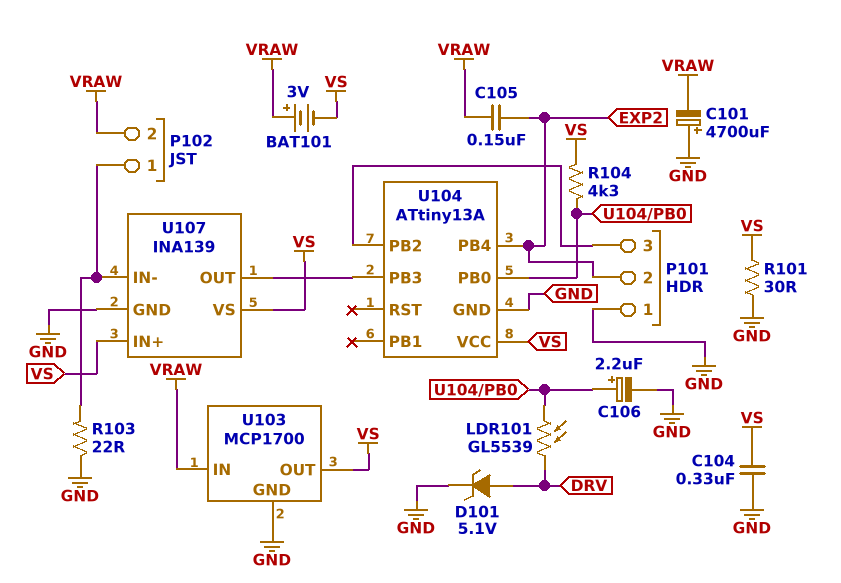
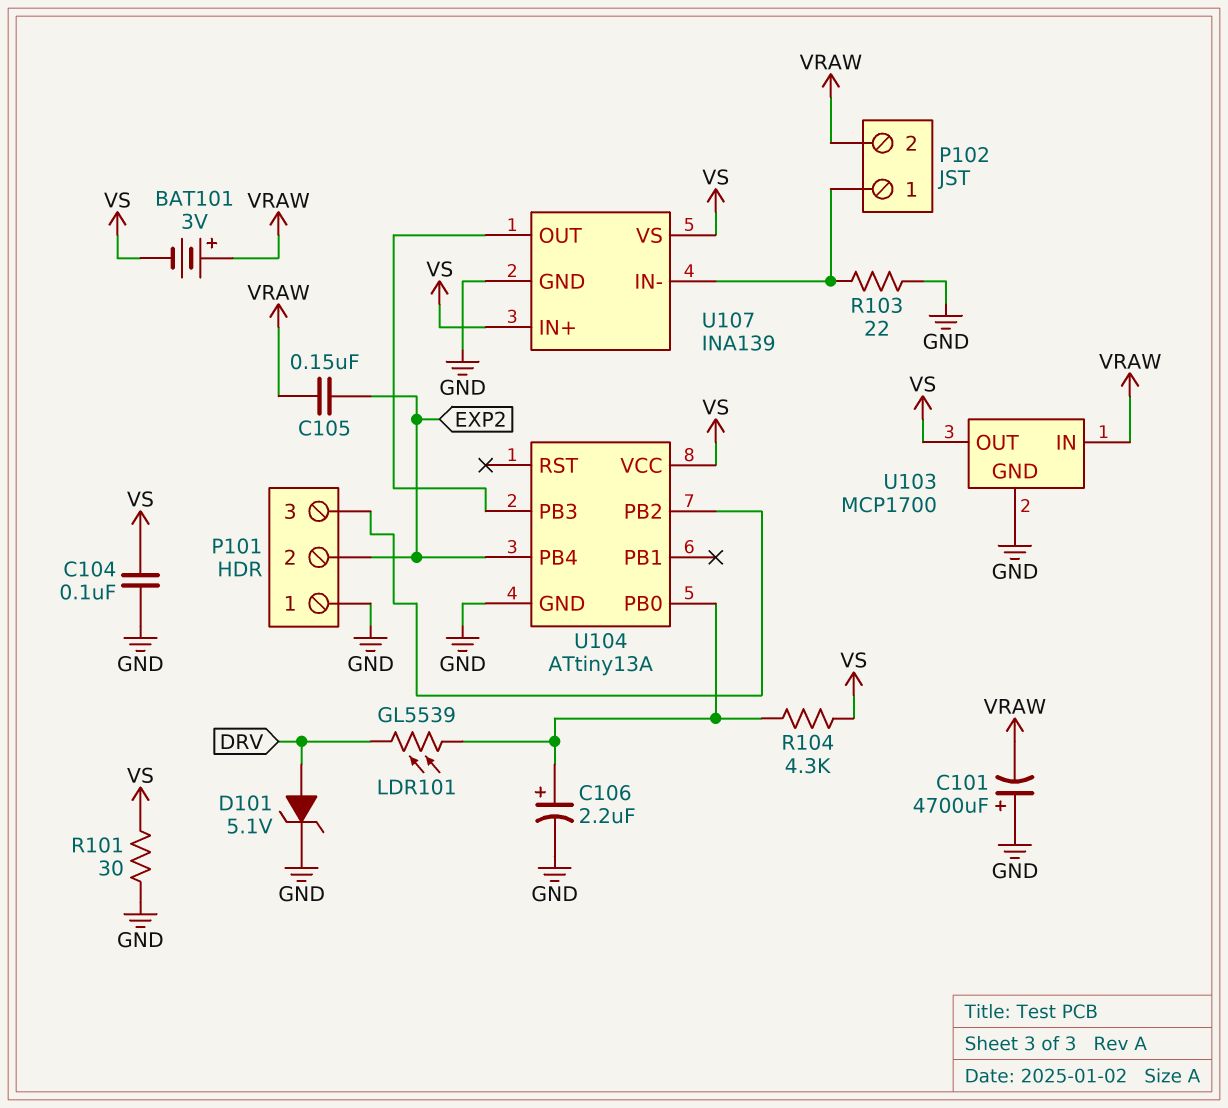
C104: 330nF (GND, VS) -> 100nF (GND, VS)

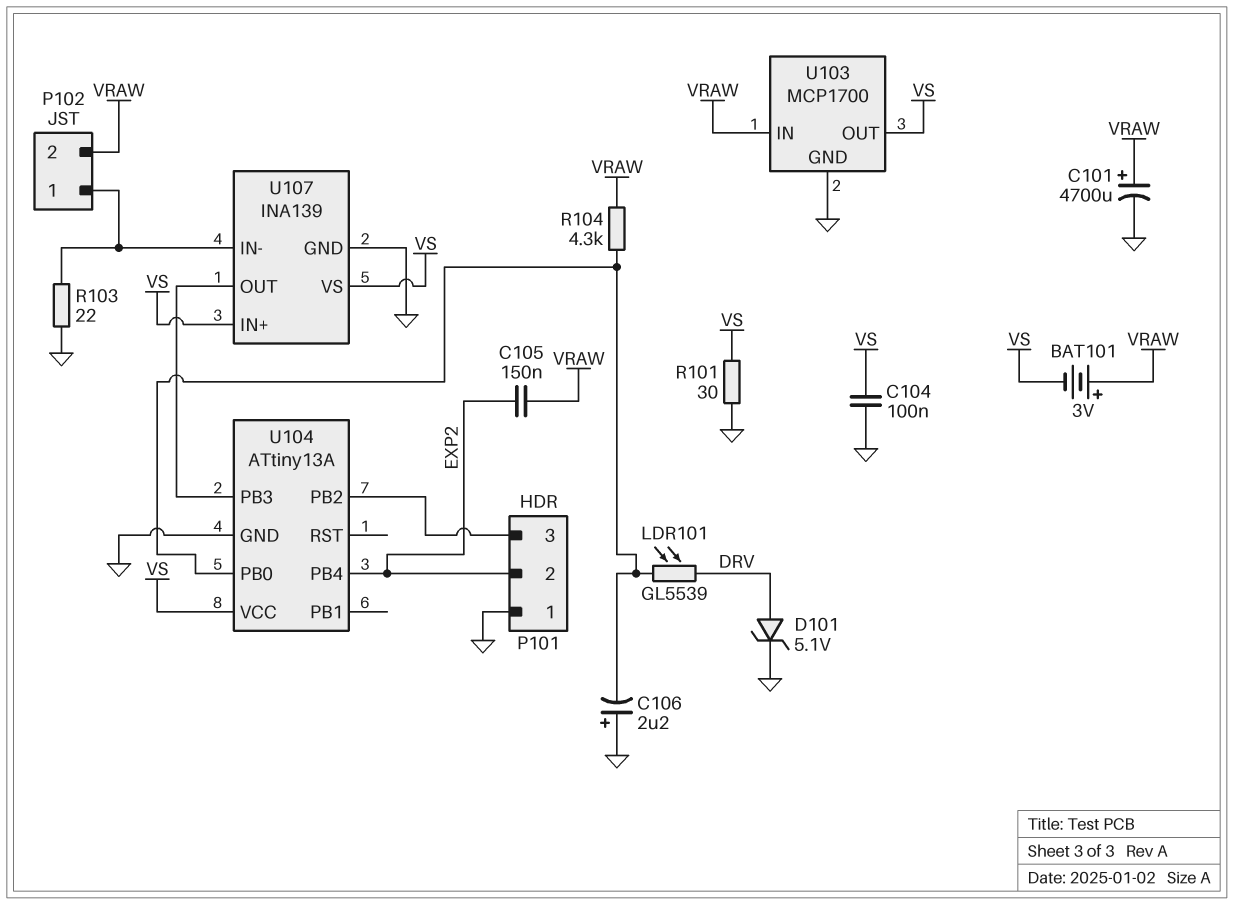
C101: 4700uF (plus GND, minus VRAW) -> 4700uF (plus VRAW, minus GND)
C106: 2.2uF (plus U104/PB0, minus GND) -> 2.2uF (plus GND, minus U104/PB0)
R104: 4.3k (U104/PB0, VS) -> 4.3k (U104/PB0, VRAW)

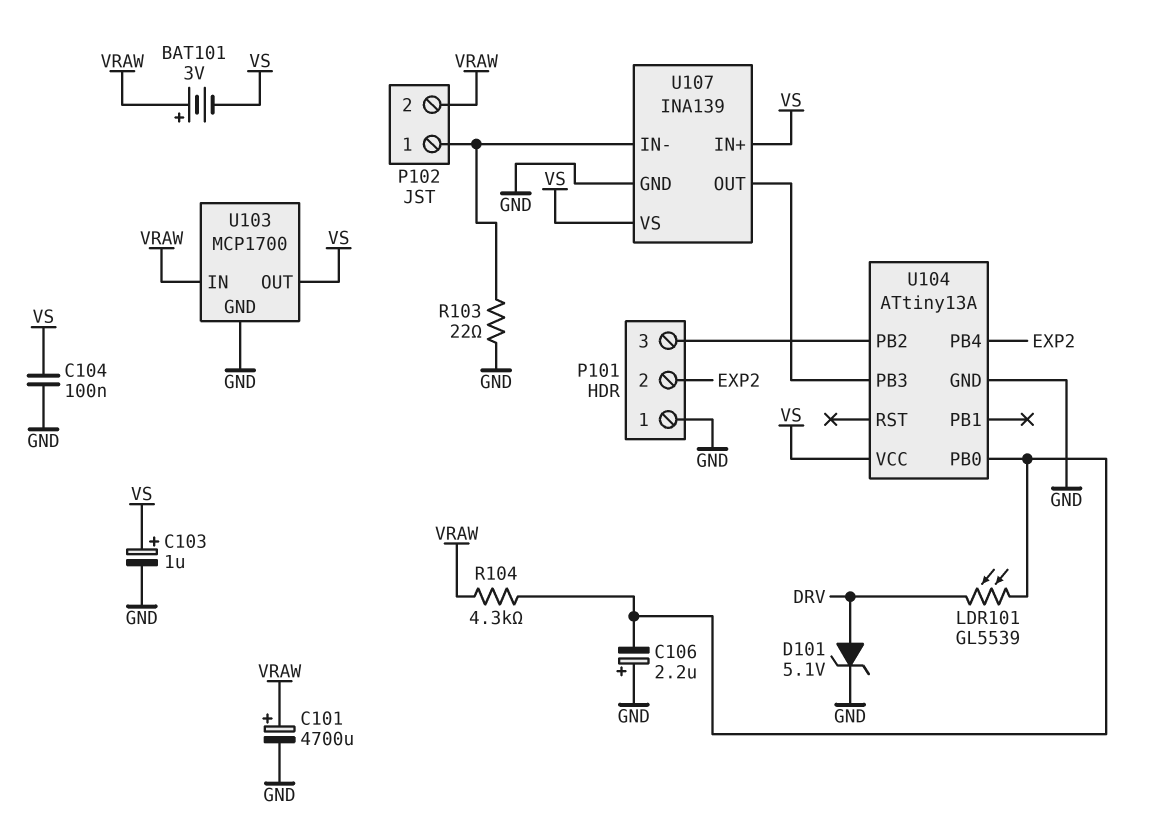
C103: none -> 1uF (plus VS, minus GND)
C105: 150nF (EXP2, VRAW) -> none
R101: 30 (GND, VS) -> none

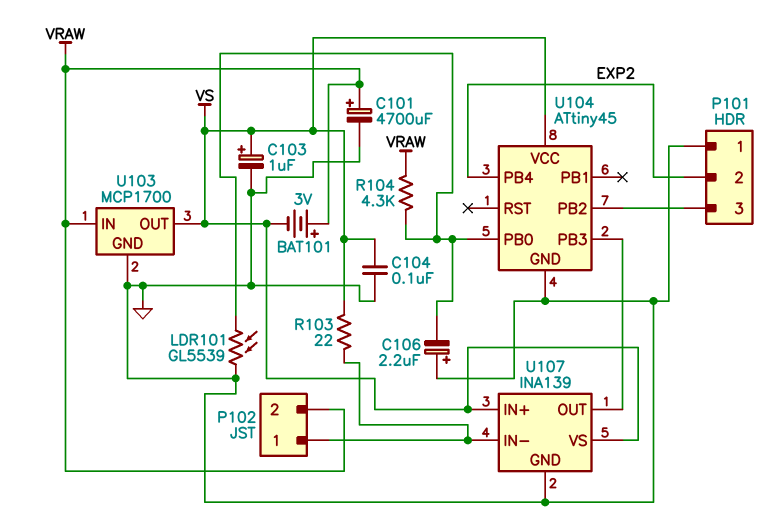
D101: zener 5.1V (A DRV, K GND) -> none
LDR101: GL5539 (DRV, U104/PB0) -> GL5539 (GND, U104/PB0)
R103: 22 (GND, P102/1) -> 22 (P102/1, VS)
U104: ATtiny13A -> ATtiny45

